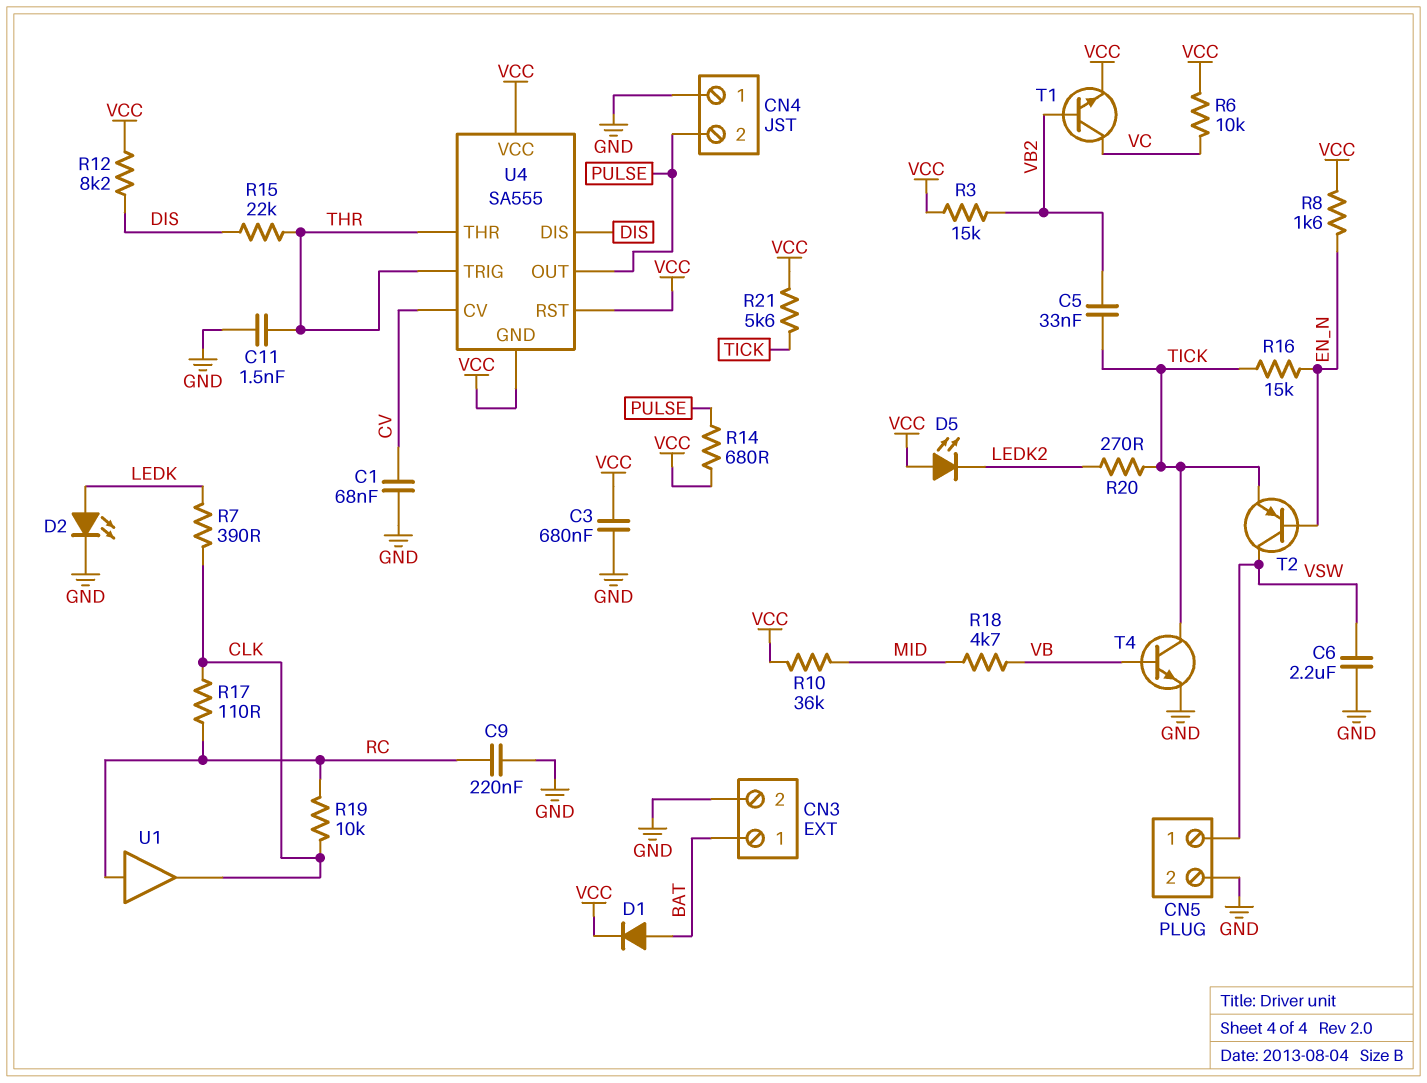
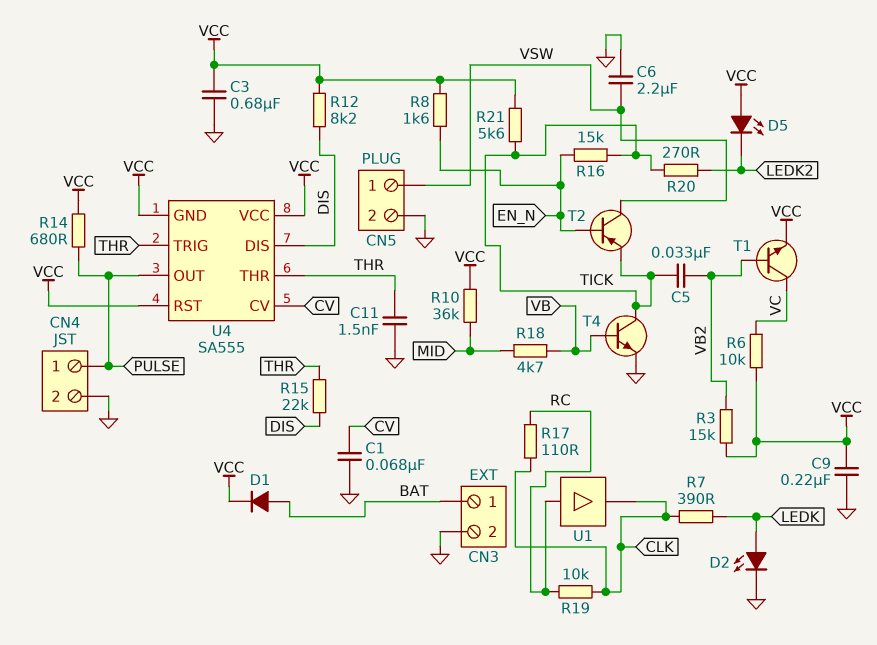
C9: 220nF (GND, RC) -> 220nF (GND, VCC)
CN4 pin 1: GND -> PULSE
CN4 pin 2: PULSE -> GND

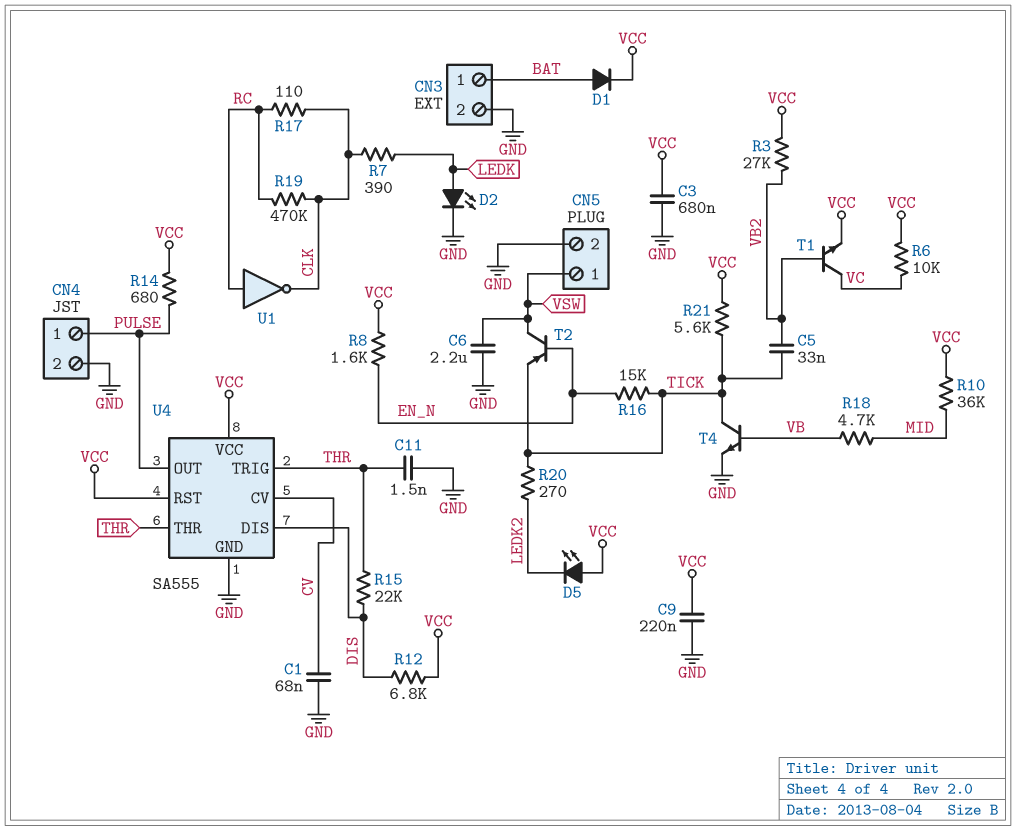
R3: 15k (VB2, VCC) -> 27k (VB2, VCC)
R12: 8.2k (DIS, VCC) -> 6.8k (DIS, VCC)
R19: 10k (CLK, RC) -> 470k (CLK, RC)
U1: buffer (in RC, out CLK) -> NOT (in RC, out CLK)
U4 pin GND: VCC -> GND

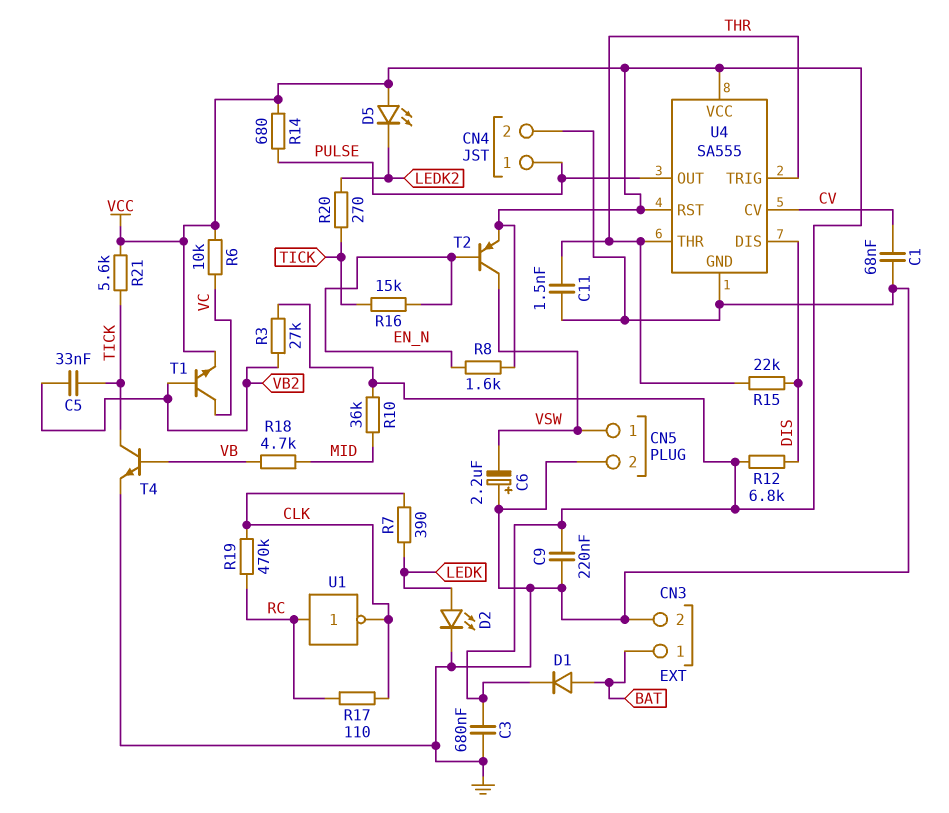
C6: 2.2uF (GND, VSW) -> 2.2uF (plus GND, minus VSW)
T2: PNP (B EN_N, C VSW, E TICK) -> PNP (B EN_N, C VSW, E VCC)

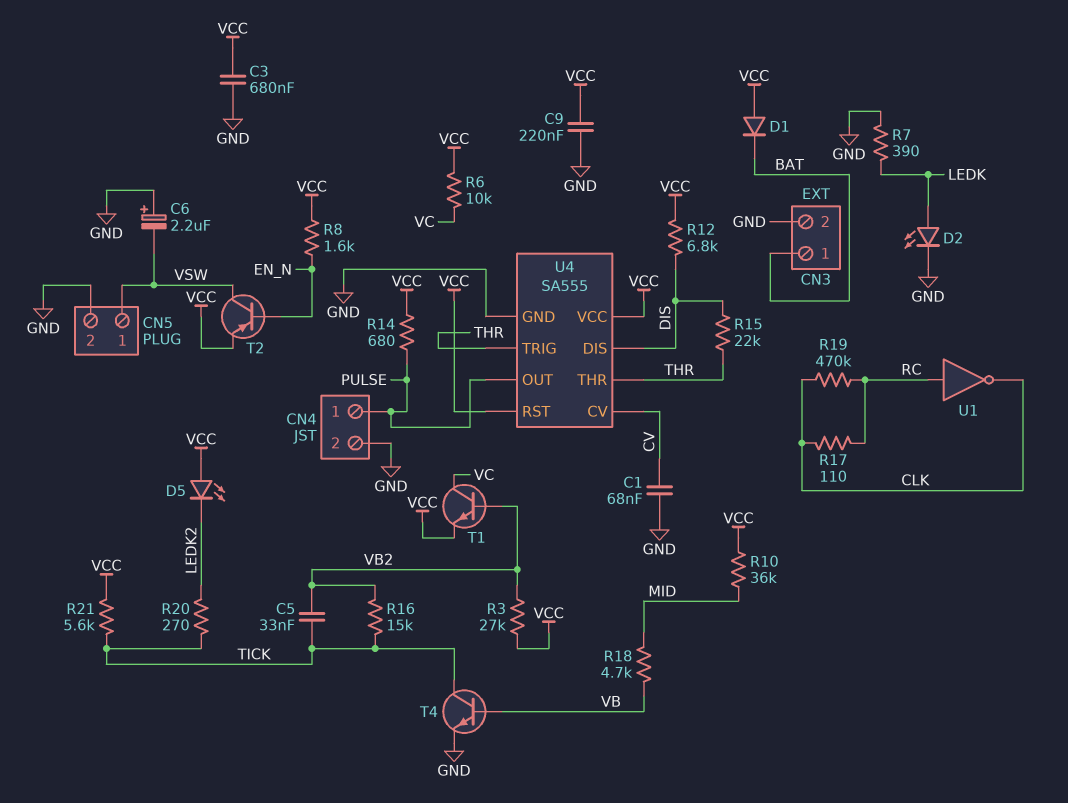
C11: 1.5nF (GND, THR) -> none
D1: diode (A BAT, K VCC) -> diode (A VCC, K BAT)
R7: 390 (CLK, LEDK) -> 390 (GND, LEDK)
R16: 15k (EN_N, TICK) -> 15k (TICK, VB2)

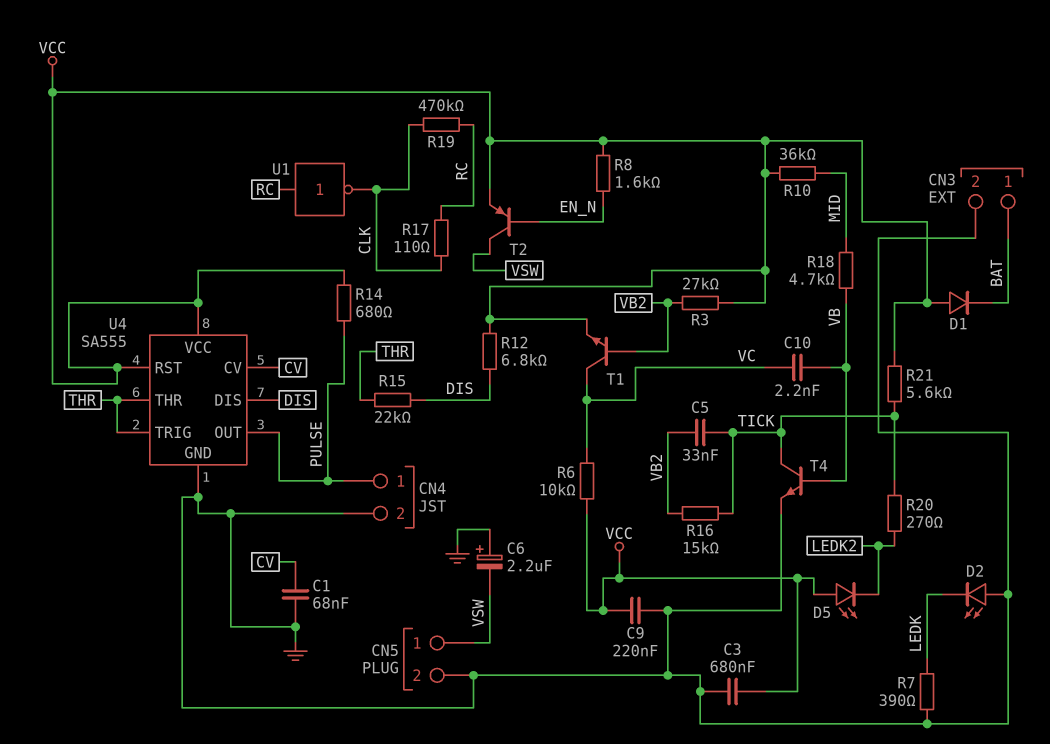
C10: none -> 2.2nF (VB, VC)
D2: LED (A LEDK, K GND) -> LED (A GND, K LEDK)

